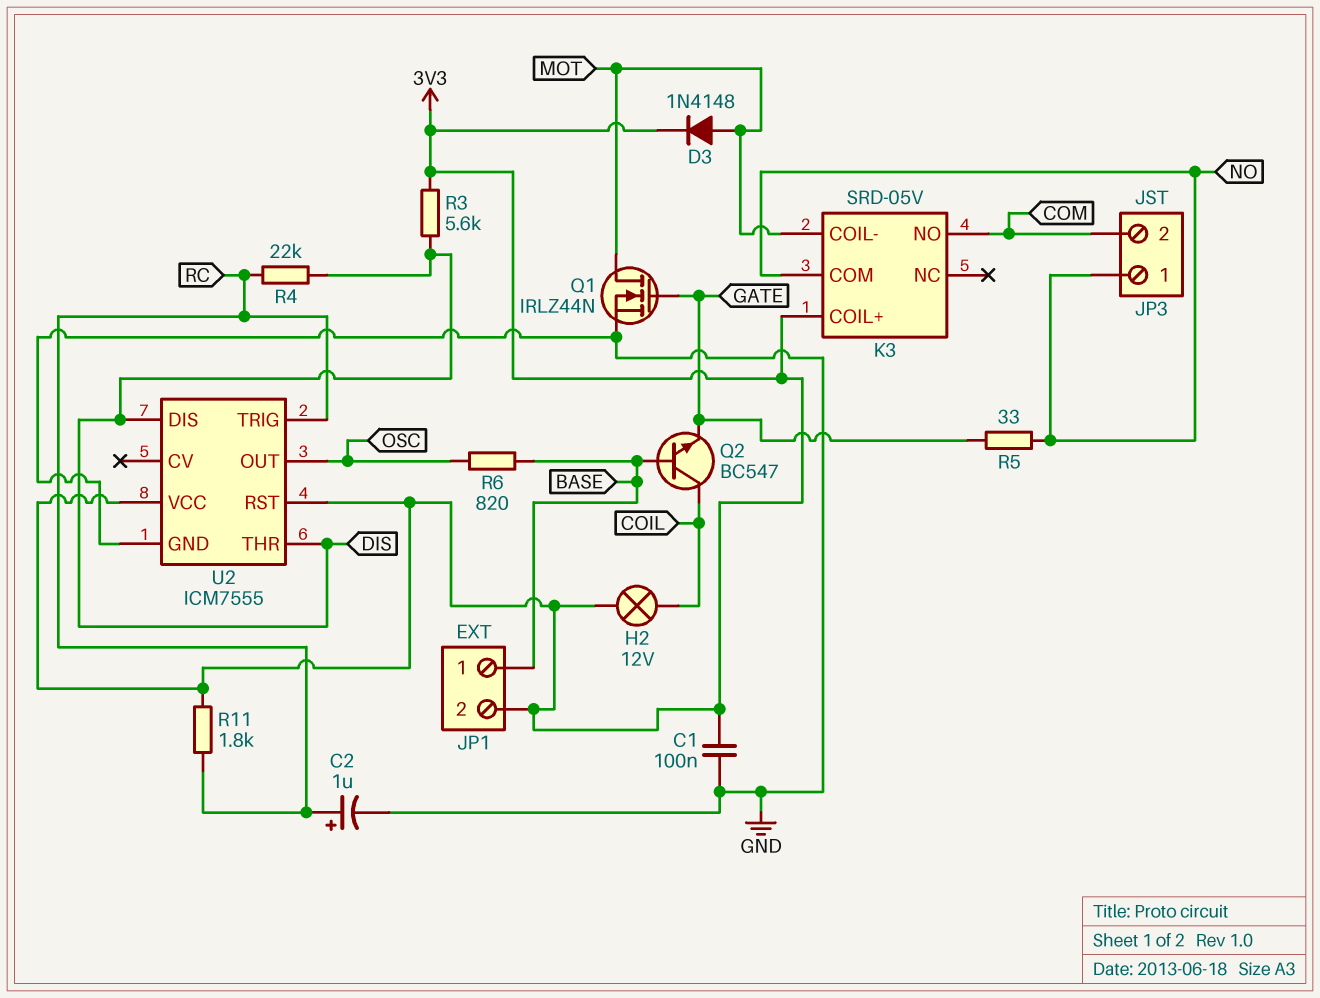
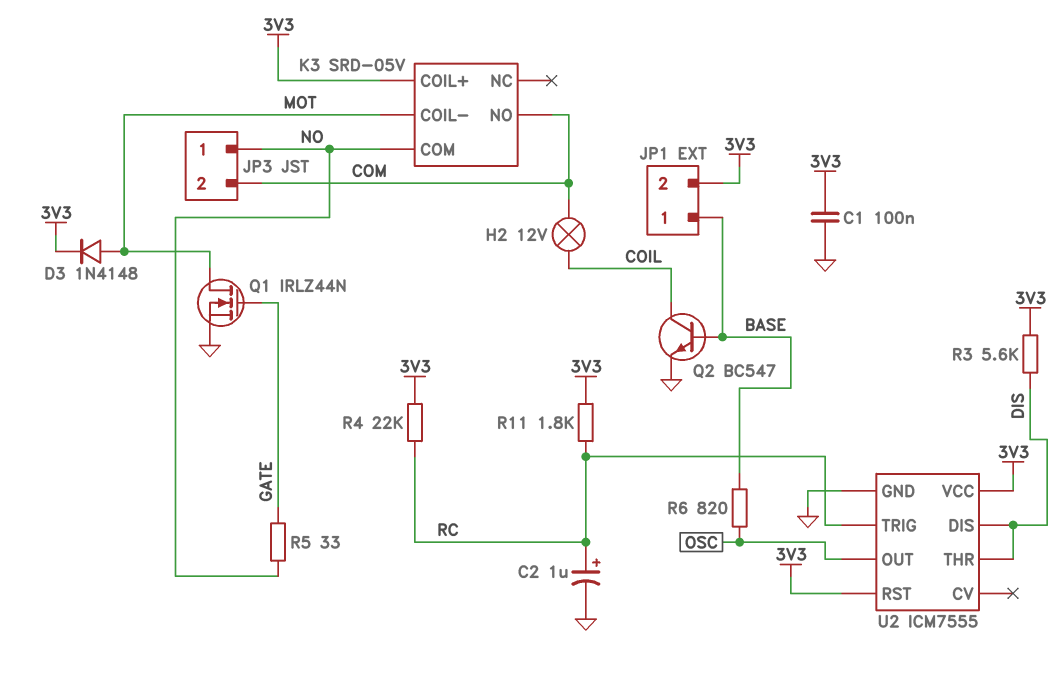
H2: lamp 12V (3V3, COIL) -> lamp 12V (COIL, COM)
Q2: NPN BC547 (B BASE, C COIL, E GATE) -> NPN BC547 (B BASE, C COIL, E GND)
R4: 22k (DIS, RC) -> 22k (3V3, RC)

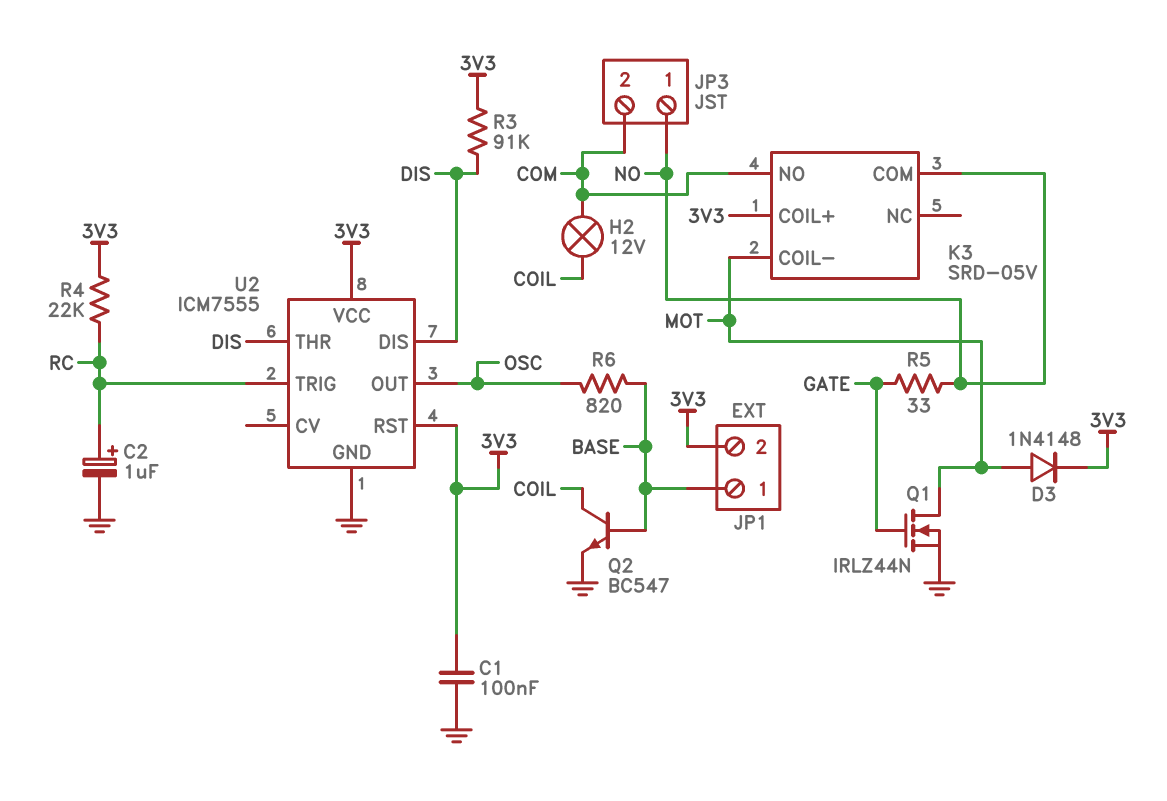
R3: 5.6k (3V3, DIS) -> 91k (3V3, DIS)
R11: 1.8k (3V3, RC) -> none

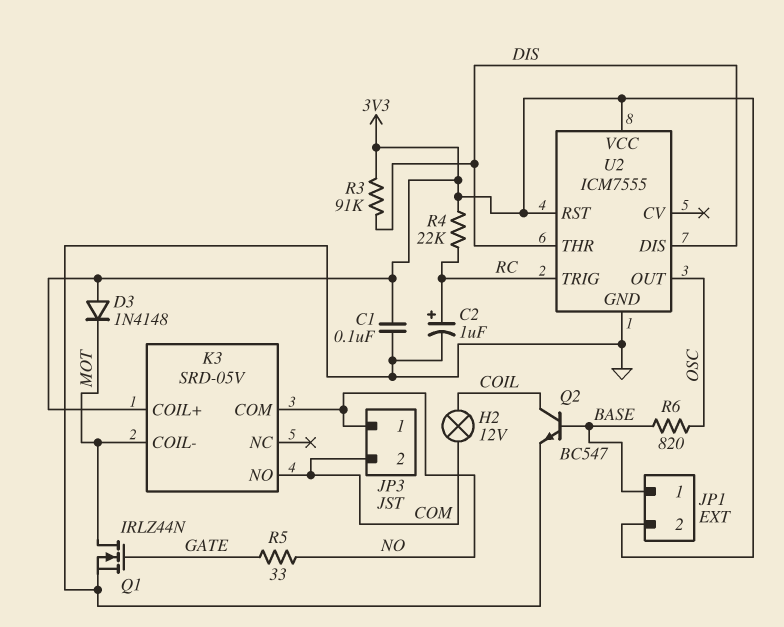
D3: diode 1N4148 (A MOT, K 3V3) -> diode 1N4148 (A 3V3, K MOT)

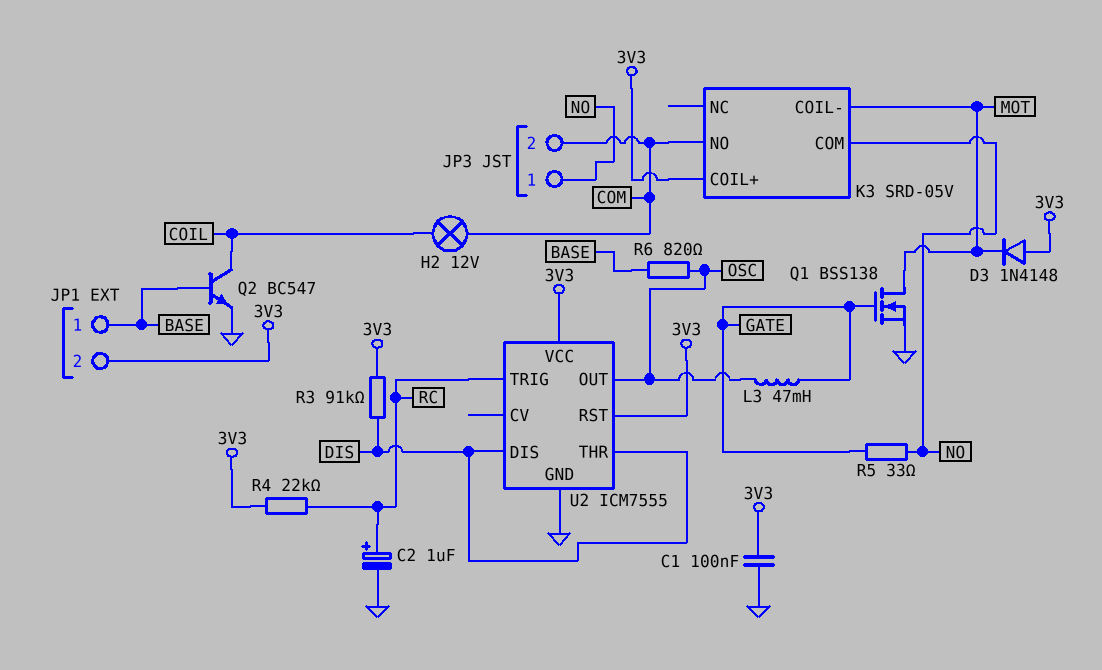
L3: none -> 47mH (GATE, OSC)
Q1: NMOS IRLZ44N (G GATE, D MOT, S GND) -> NMOS BSS138 (G GATE, D MOT, S GND)

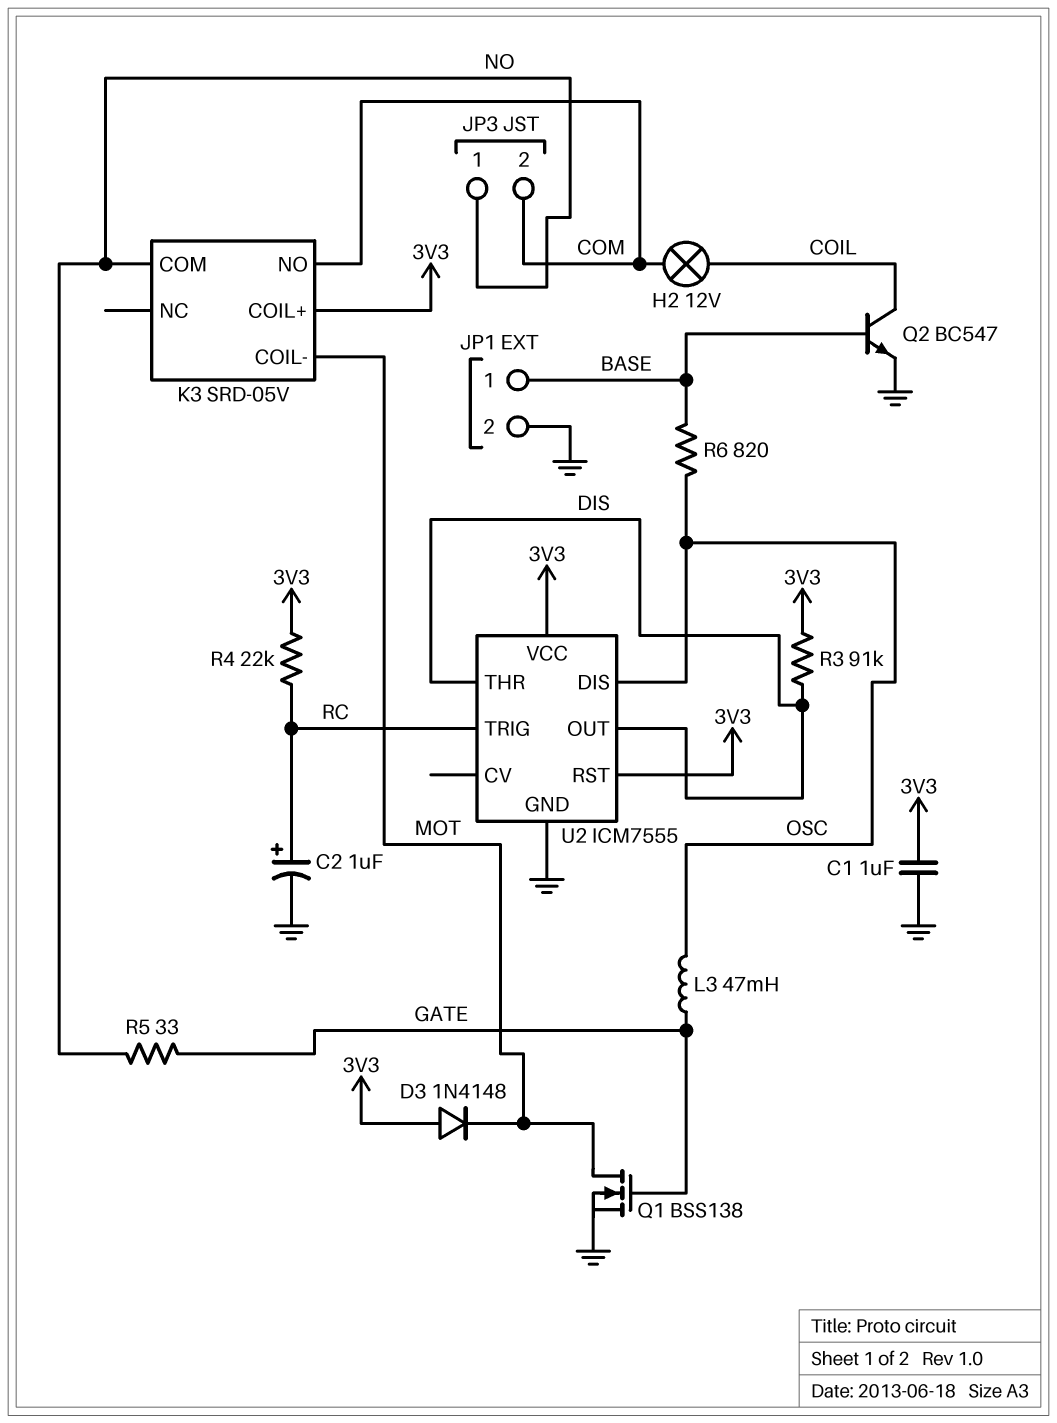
C1: 100nF (3V3, GND) -> 1uF (3V3, GND)
JP1 pin 2: 3V3 -> GND
U2 pin DIS: DIS -> OSC
U2 pin OUT: OSC -> DIS

